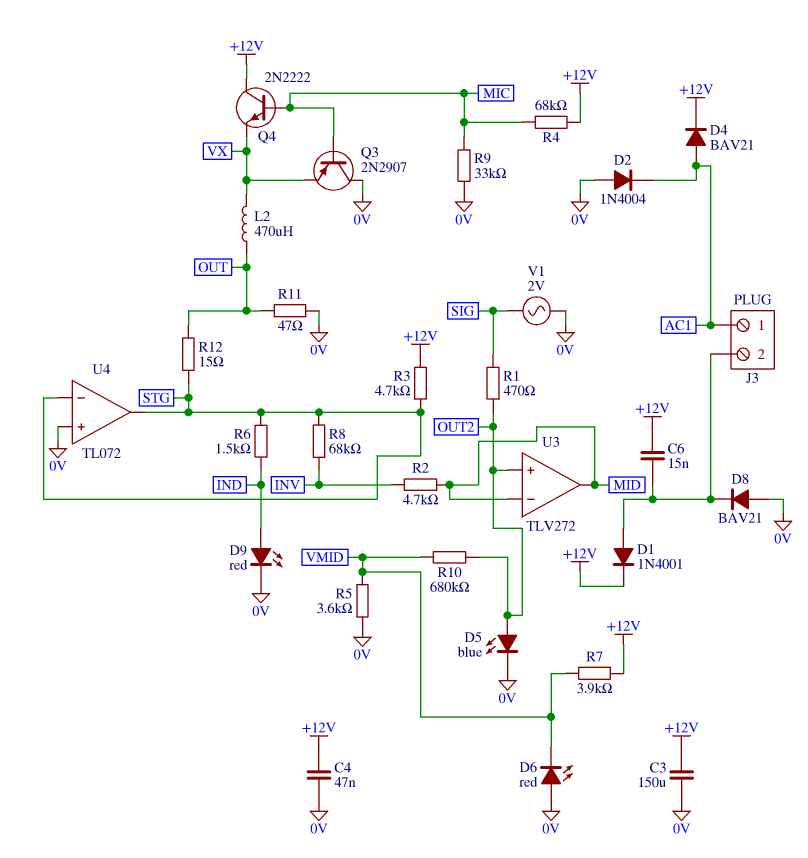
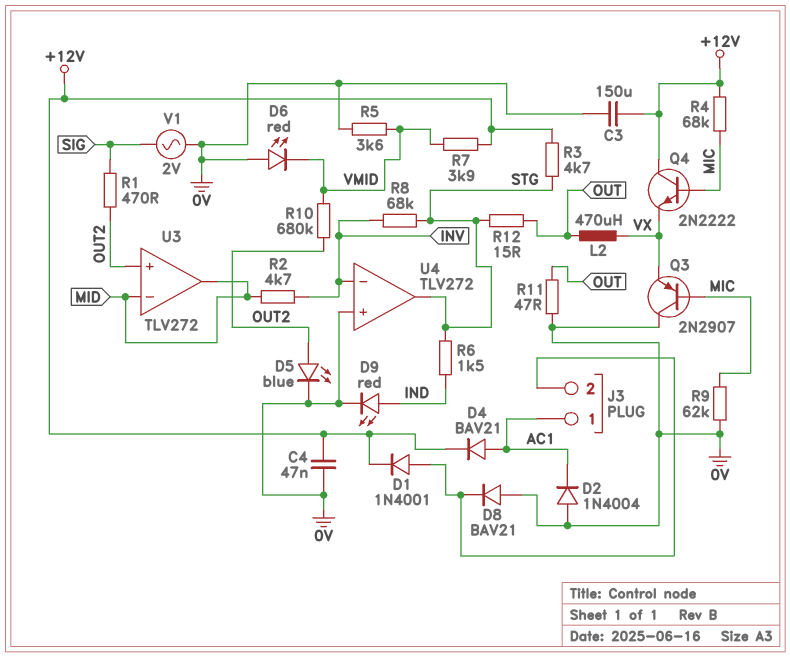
C6: 15nF (+12V, J3/2) -> none
R9: 33k (0V, MIC) -> 62k (0V, MIC)
U4: TL072 -> TLV272
U4 pin in-: STG -> INV

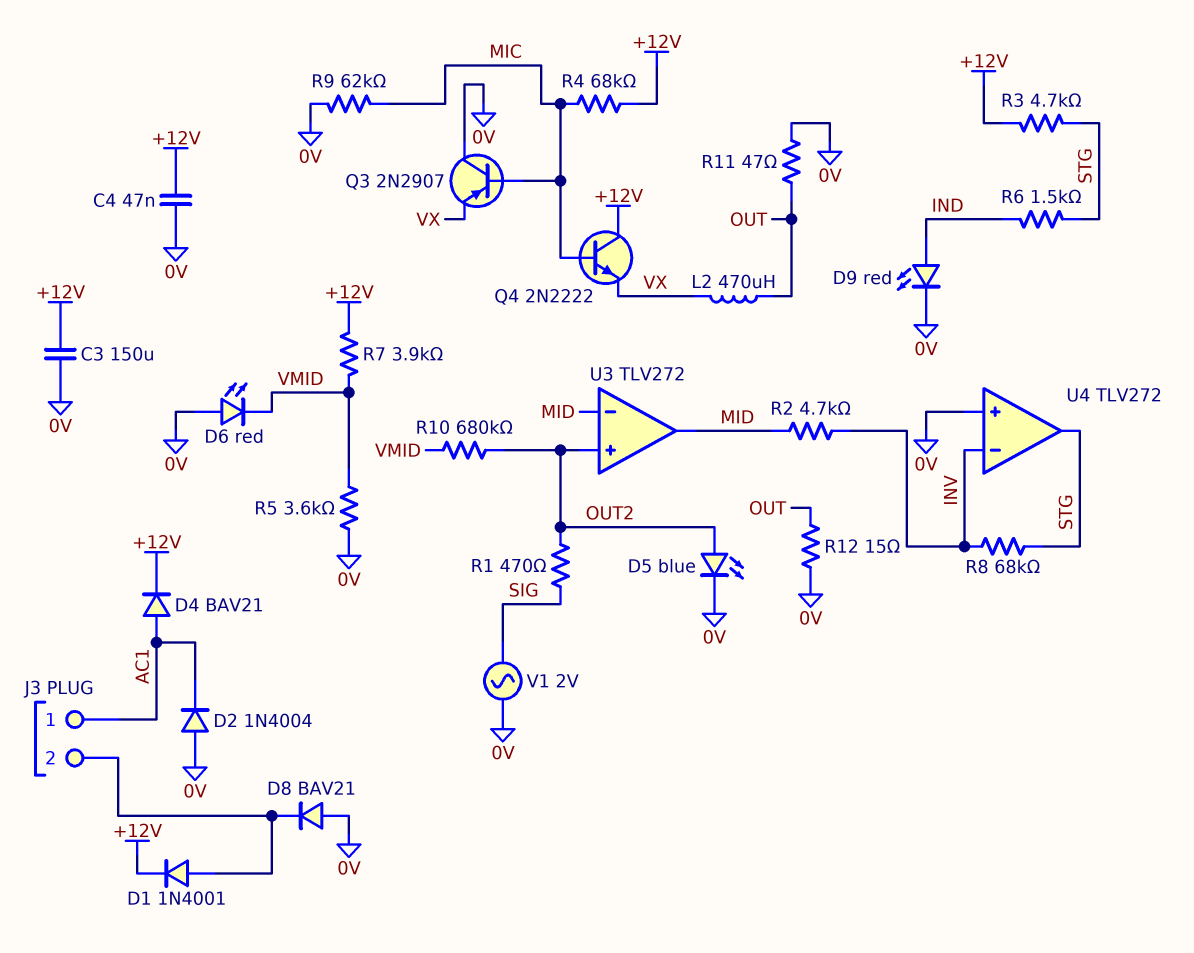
R12: 15 (OUT, STG) -> 15 (0V, OUT)

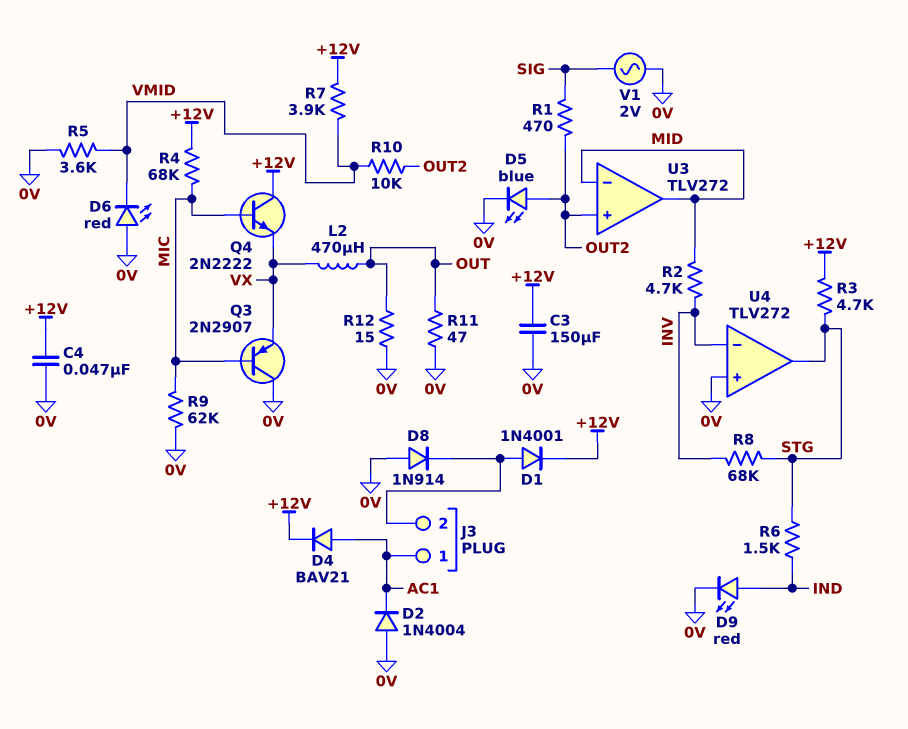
D8: diode BAV21 (A 0V, K J3/2) -> diode 1N914 (A 0V, K J3/2)
R10: 680k (OUT2, VMID) -> 10k (OUT2, VMID)

